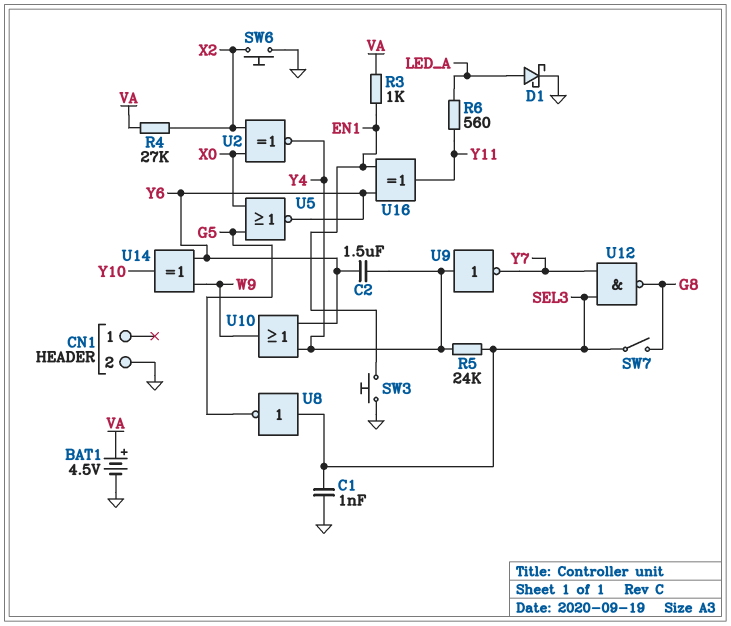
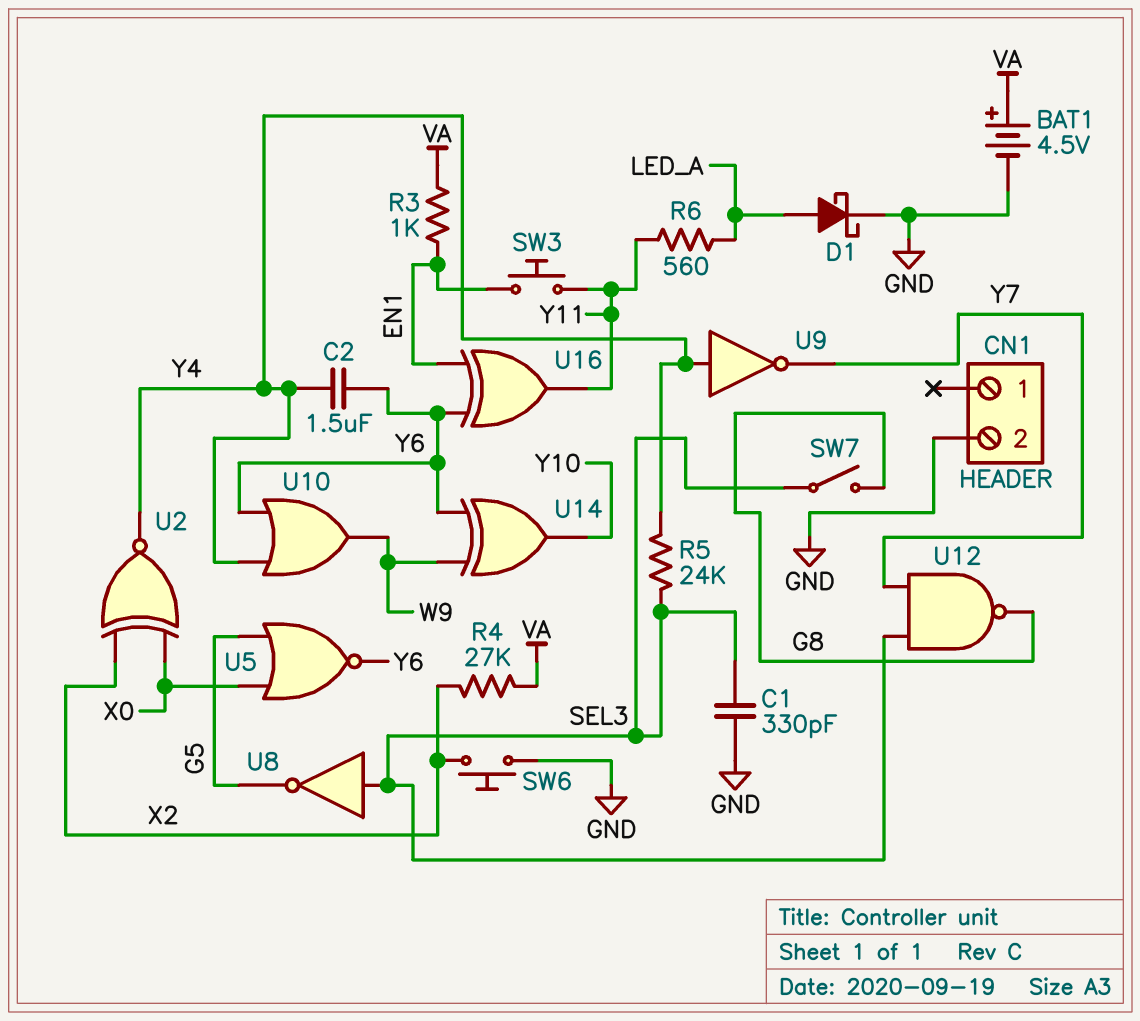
C1: 1nF (GND, SEL3) -> 330pF (GND, SEL3)
SW3: button (EN1, GND) -> button (EN1, Y11)

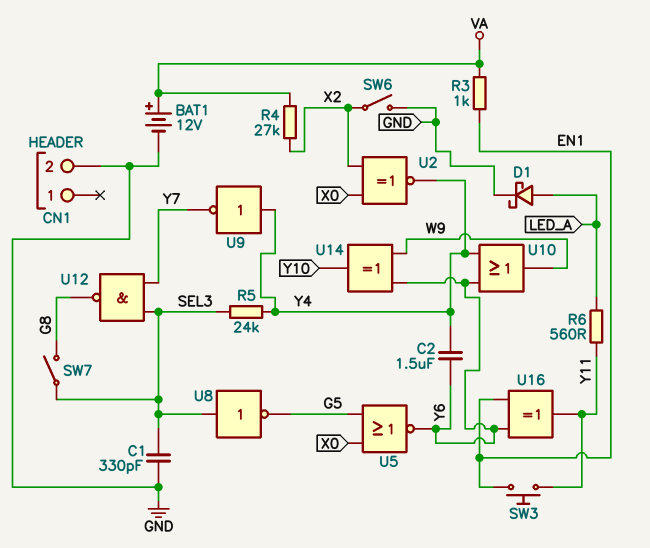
BAT1: 4.5V (plus VA, minus GND) -> 12V (plus VA, minus GND)
SW6: button (GND, X2) -> switch (GND, X2)

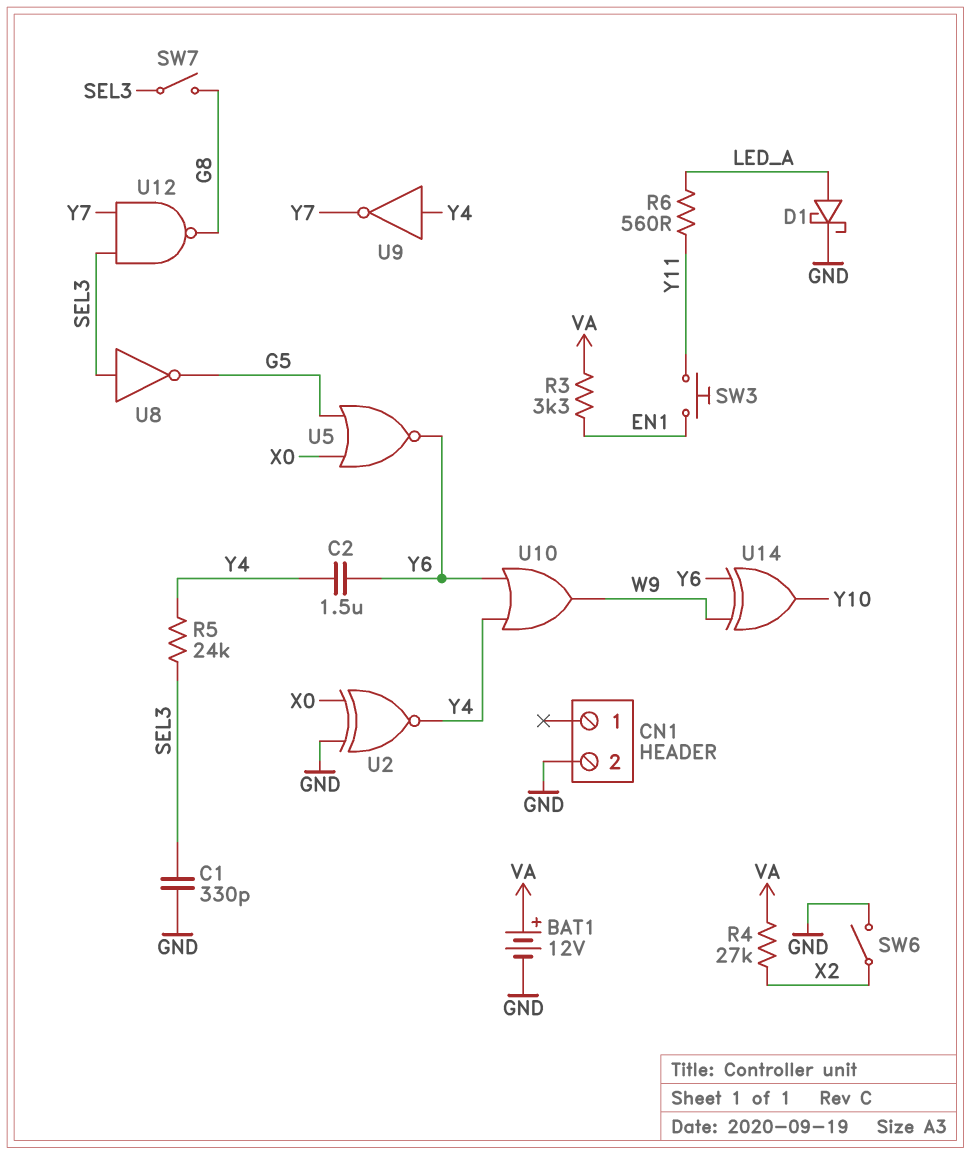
R3: 1k (EN1, VA) -> 3.3k (EN1, VA)
U2: XNOR (in X0, in X2, out Y4) -> XNOR (in GND, in X0, out Y4)
U16: XOR (in EN1, in Y6, out Y11) -> none

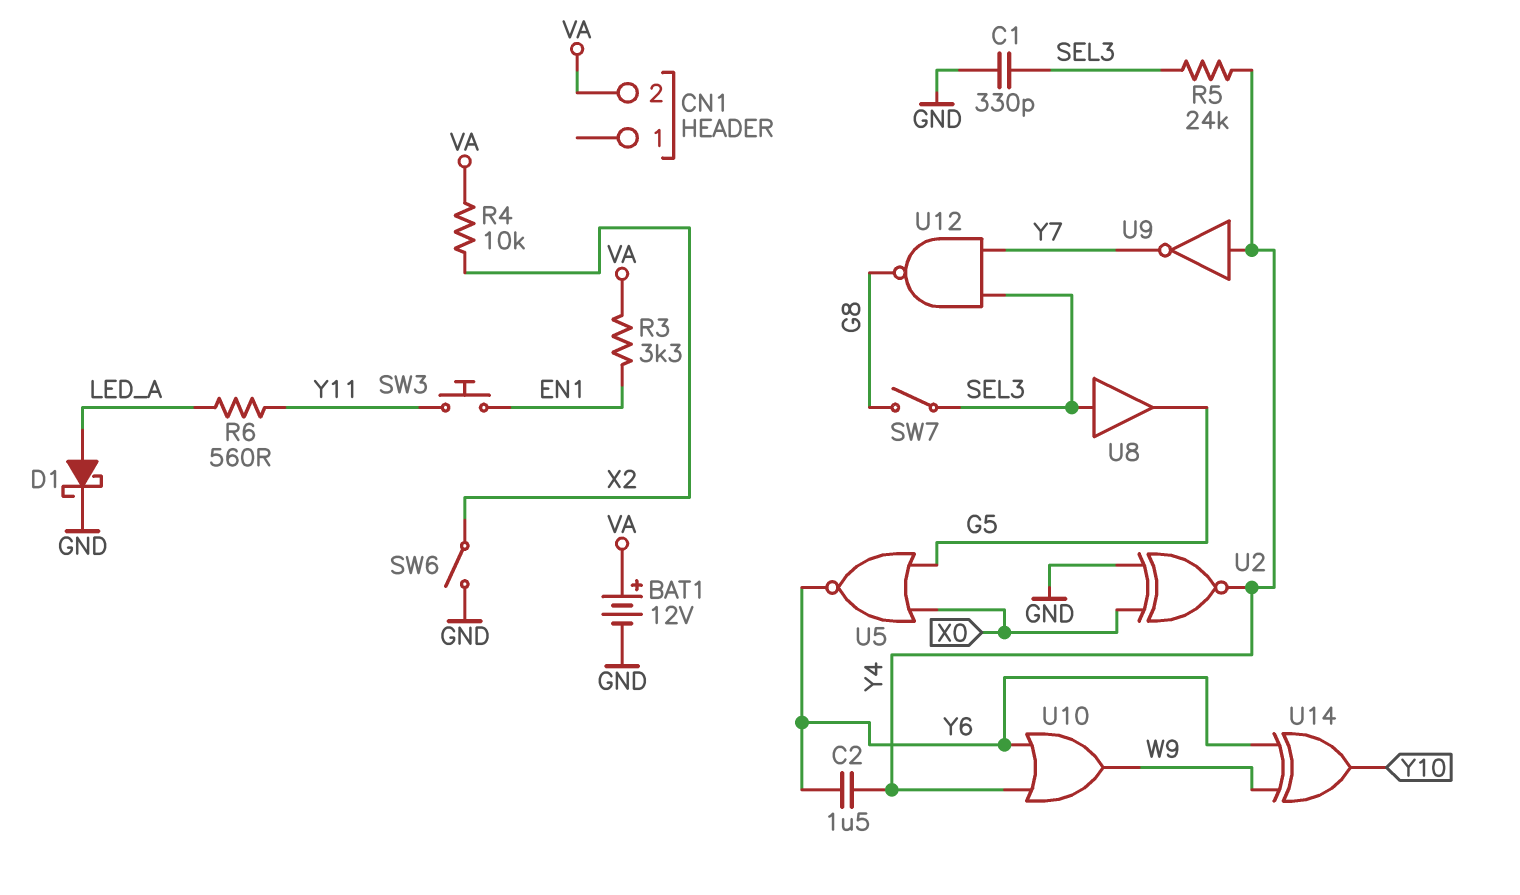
CN1 pin 2: GND -> VA
R4: 27k (VA, X2) -> 10k (VA, X2)
U8: NOT (in SEL3, out G5) -> buffer (in SEL3, out G5)

